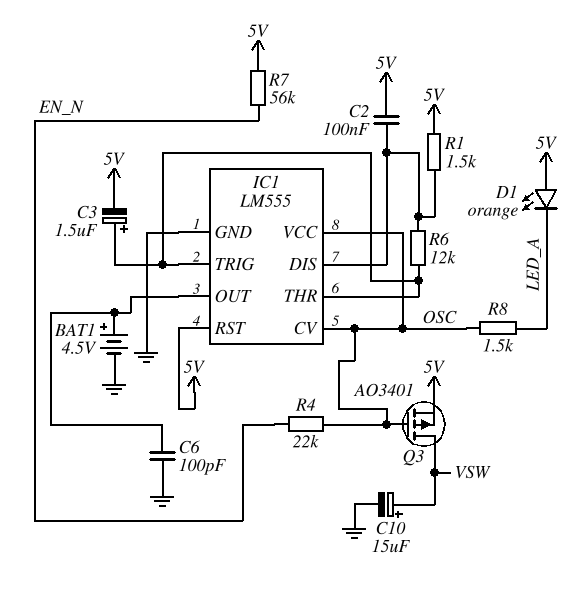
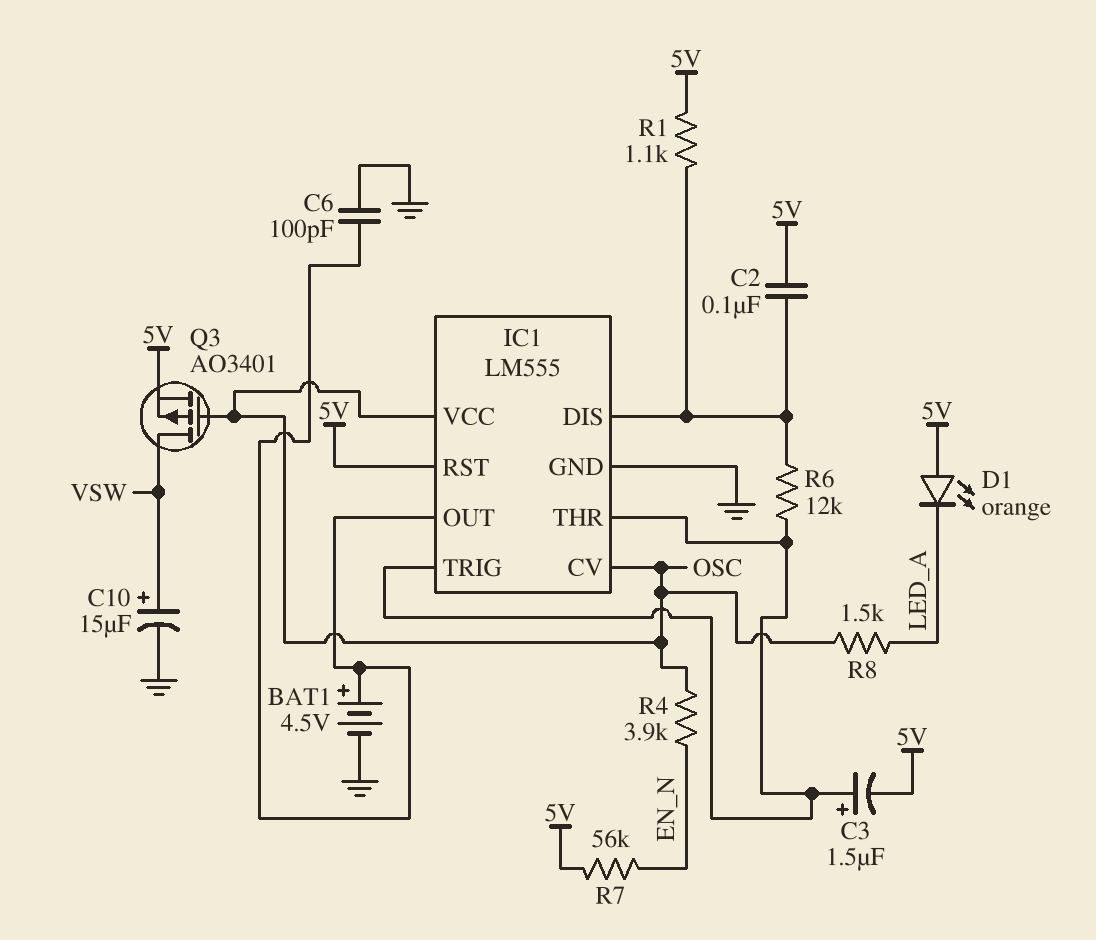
R1: 1.5k (5V, IC1/DIS) -> 1.1k (5V, IC1/DIS)
R4: 22k (EN_N, OSC) -> 3.9k (EN_N, OSC)

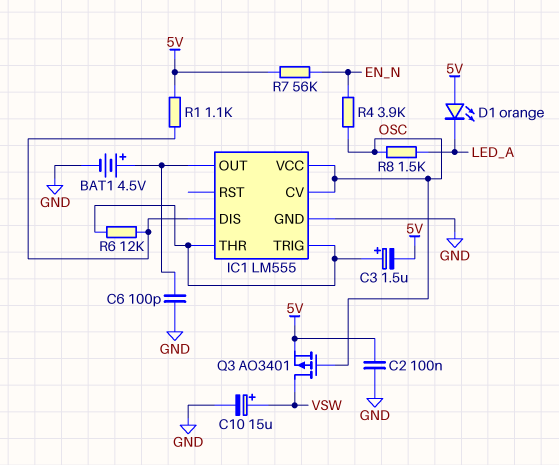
C2: 100nF (5V, IC1/DIS) -> 100nF (5V, GND)
IC1 pin RST: 5V -> none

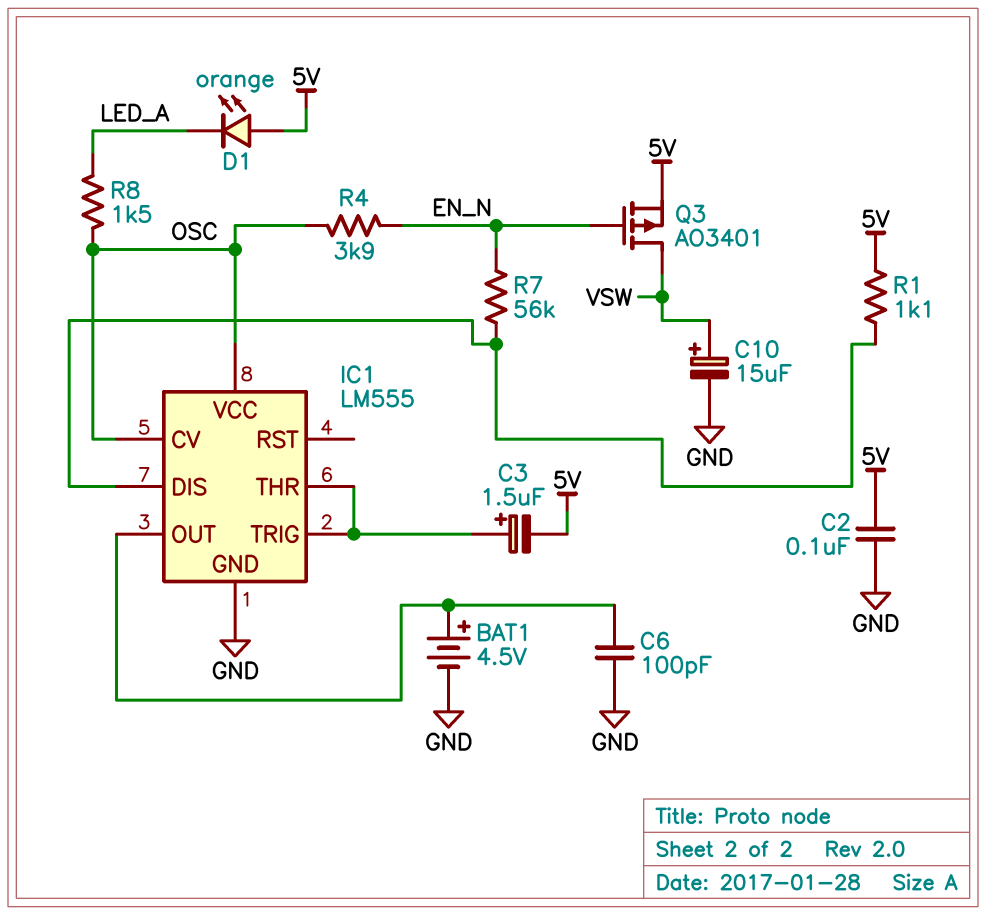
Q3: PMOS AO3401 (G OSC, D VSW, S 5V) -> PMOS AO3401 (G EN_N, D VSW, S 5V)
R6: 12k (IC1/DIS, IC1/THR) -> none
R7: 56k (5V, EN_N) -> 56k (EN_N, IC1/DIS)

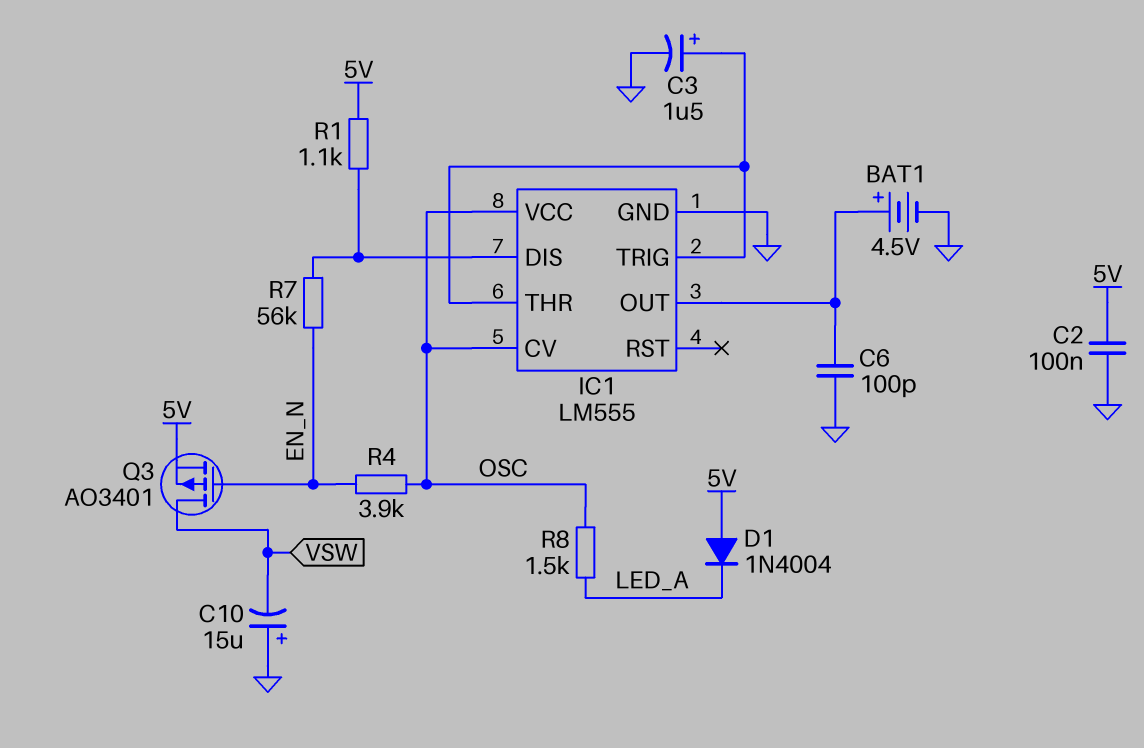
C3: 1.5uF (plus IC1/THR, minus 5V) -> 1.5uF (plus IC1/THR, minus GND)
C10: 15uF (plus VSW, minus GND) -> 15uF (plus GND, minus VSW)
D1: LED orange (A 5V, K LED_A) -> diode 1N4004 (A 5V, K LED_A)

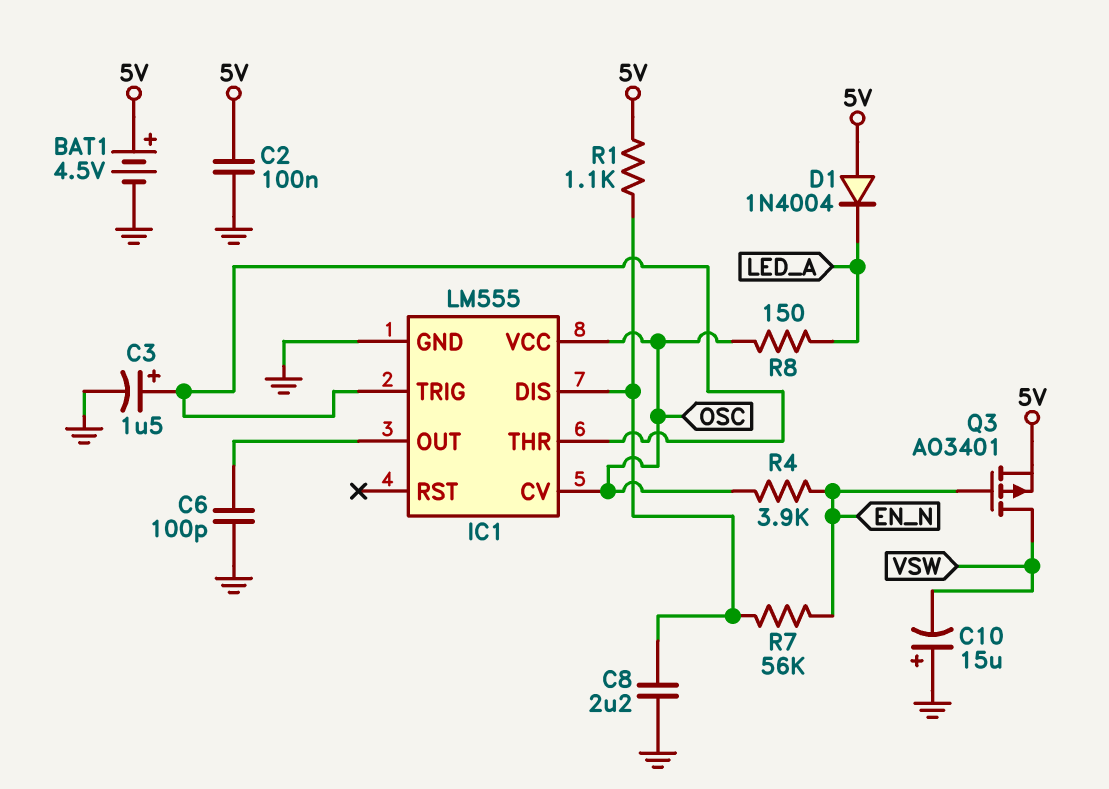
BAT1: 4.5V (plus IC1/OUT, minus GND) -> 4.5V (plus 5V, minus GND)
C8: none -> 2.2uF (GND, IC1/DIS)
R8: 1.5k (LED_A, OSC) -> 150 (LED_A, OSC)

